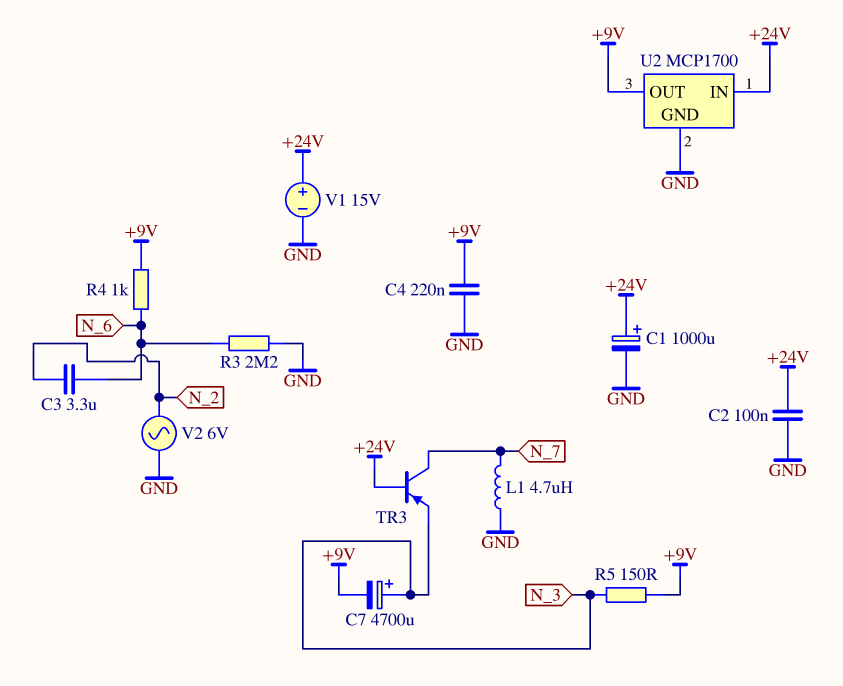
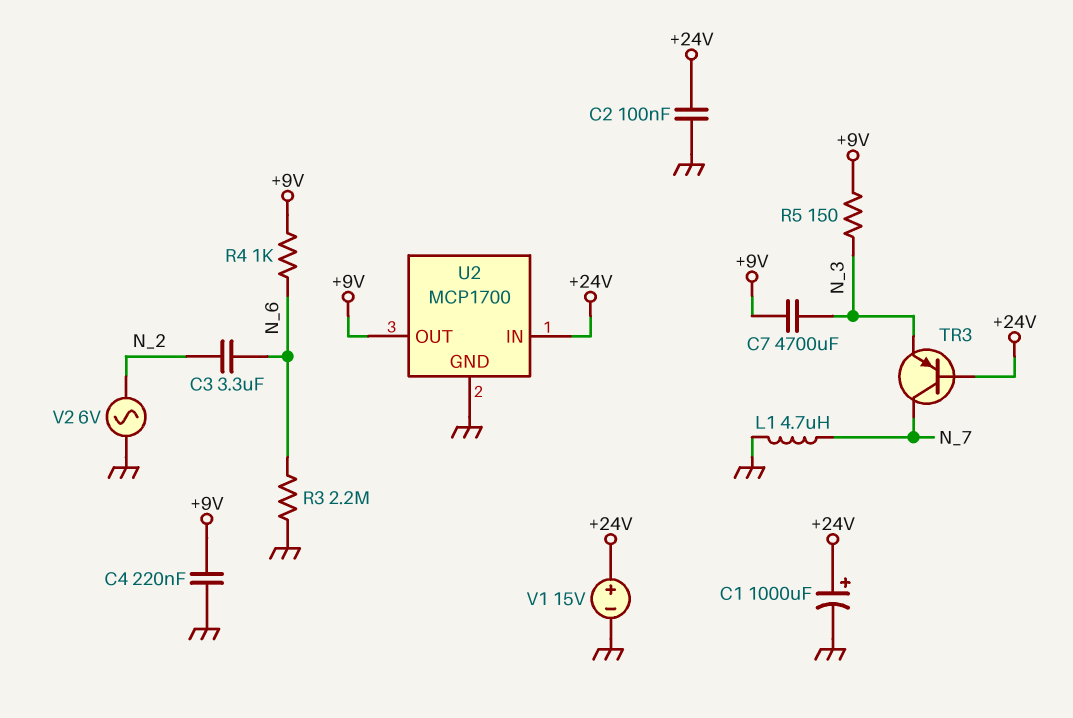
C7: 4700uF (plus N_3, minus +9V) -> 4700uF (+9V, N_3)

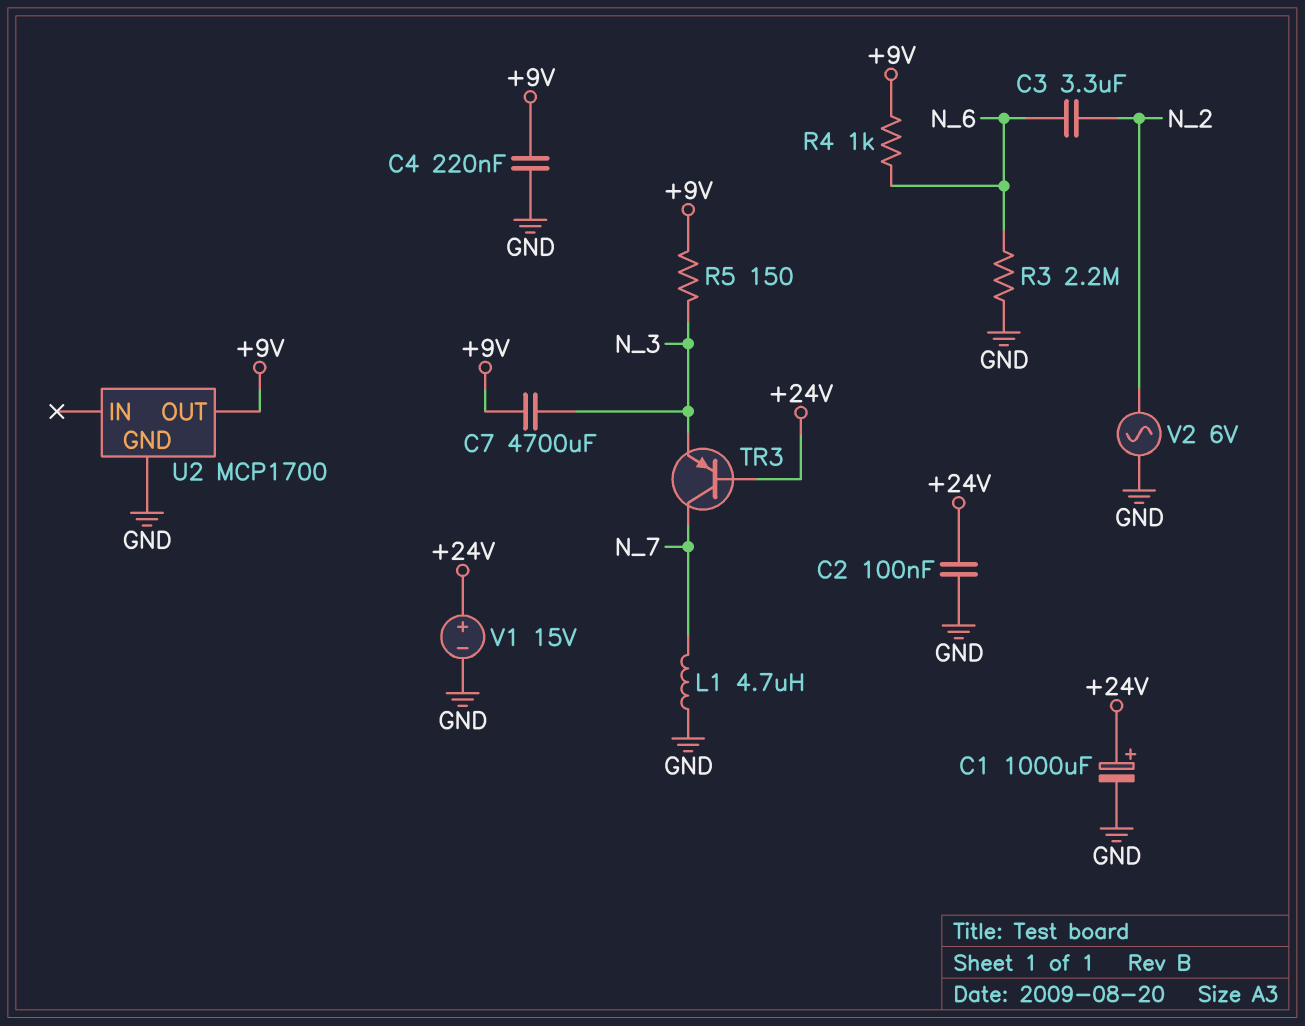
U2 pin IN: +24V -> none

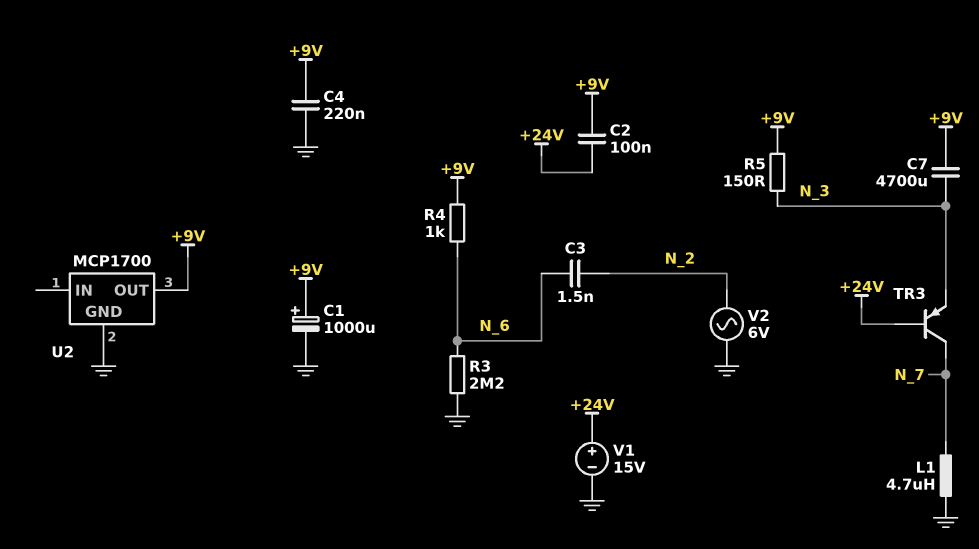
C1: 1000uF (plus +24V, minus GND) -> 1000uF (plus +9V, minus GND)
C2: 100nF (+24V, GND) -> 100nF (+9V, +24V)
C3: 3.3uF (N_2, N_6) -> 1.5nF (N_2, N_6)

